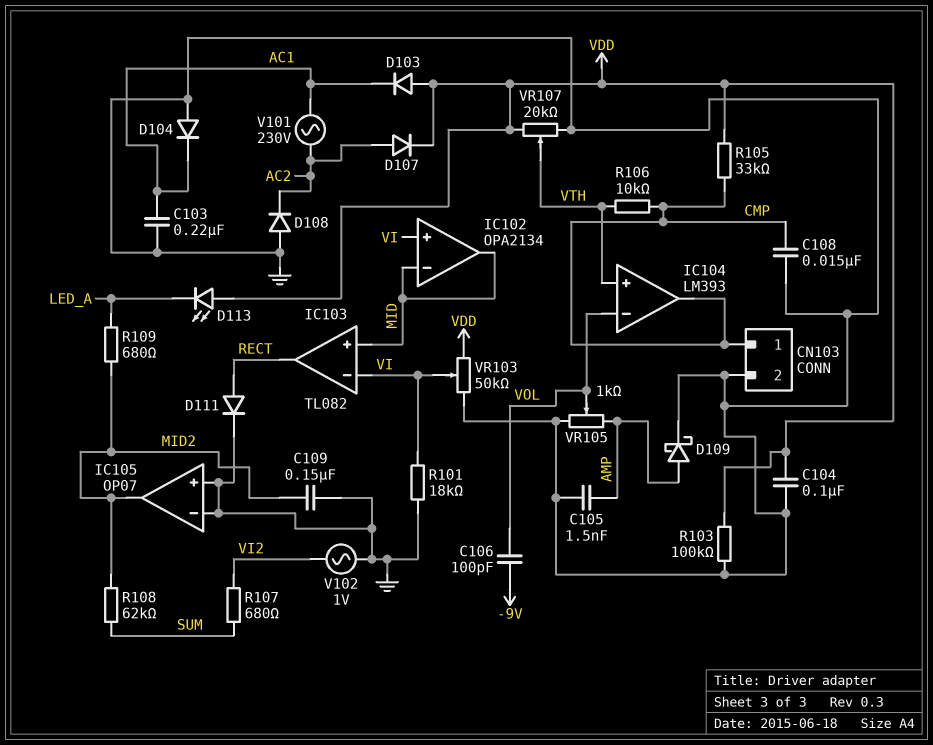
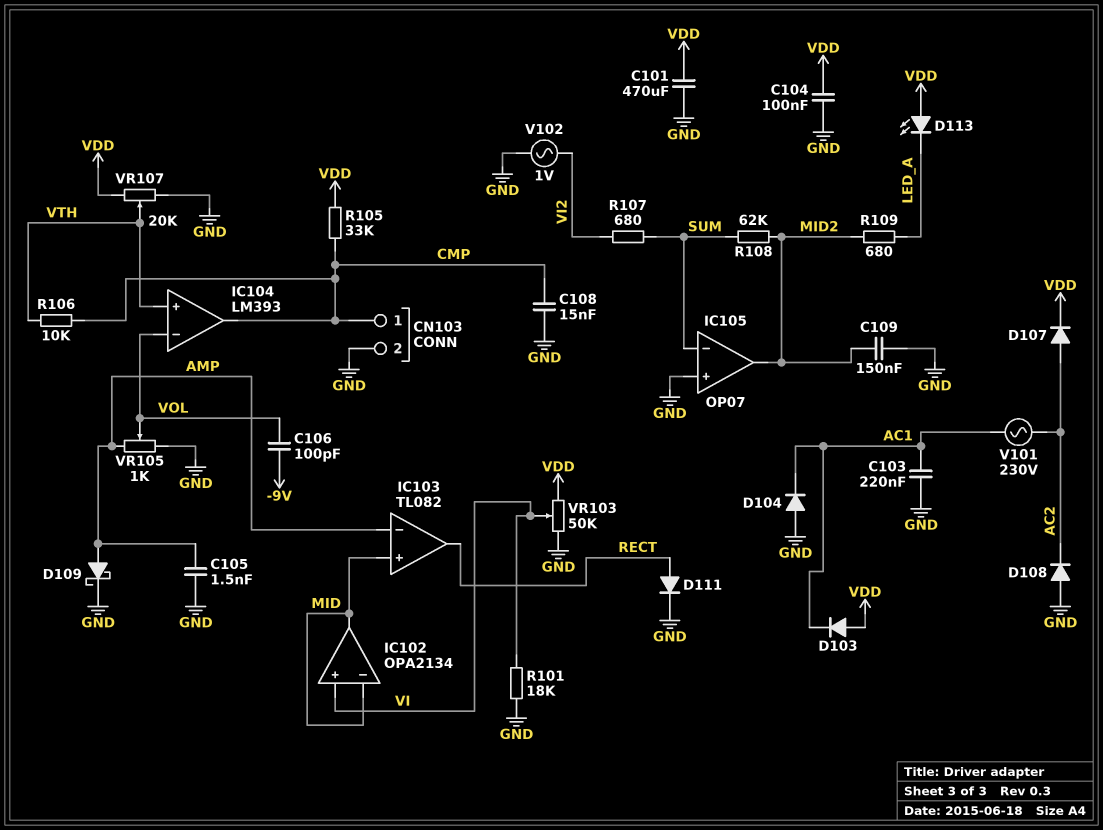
C101: none -> 470uF (GND, VDD)
IC103 pin in-: VI -> AMP
IC105 pin in-: GND -> SUM
R103: 100k (GND, VDD) -> none

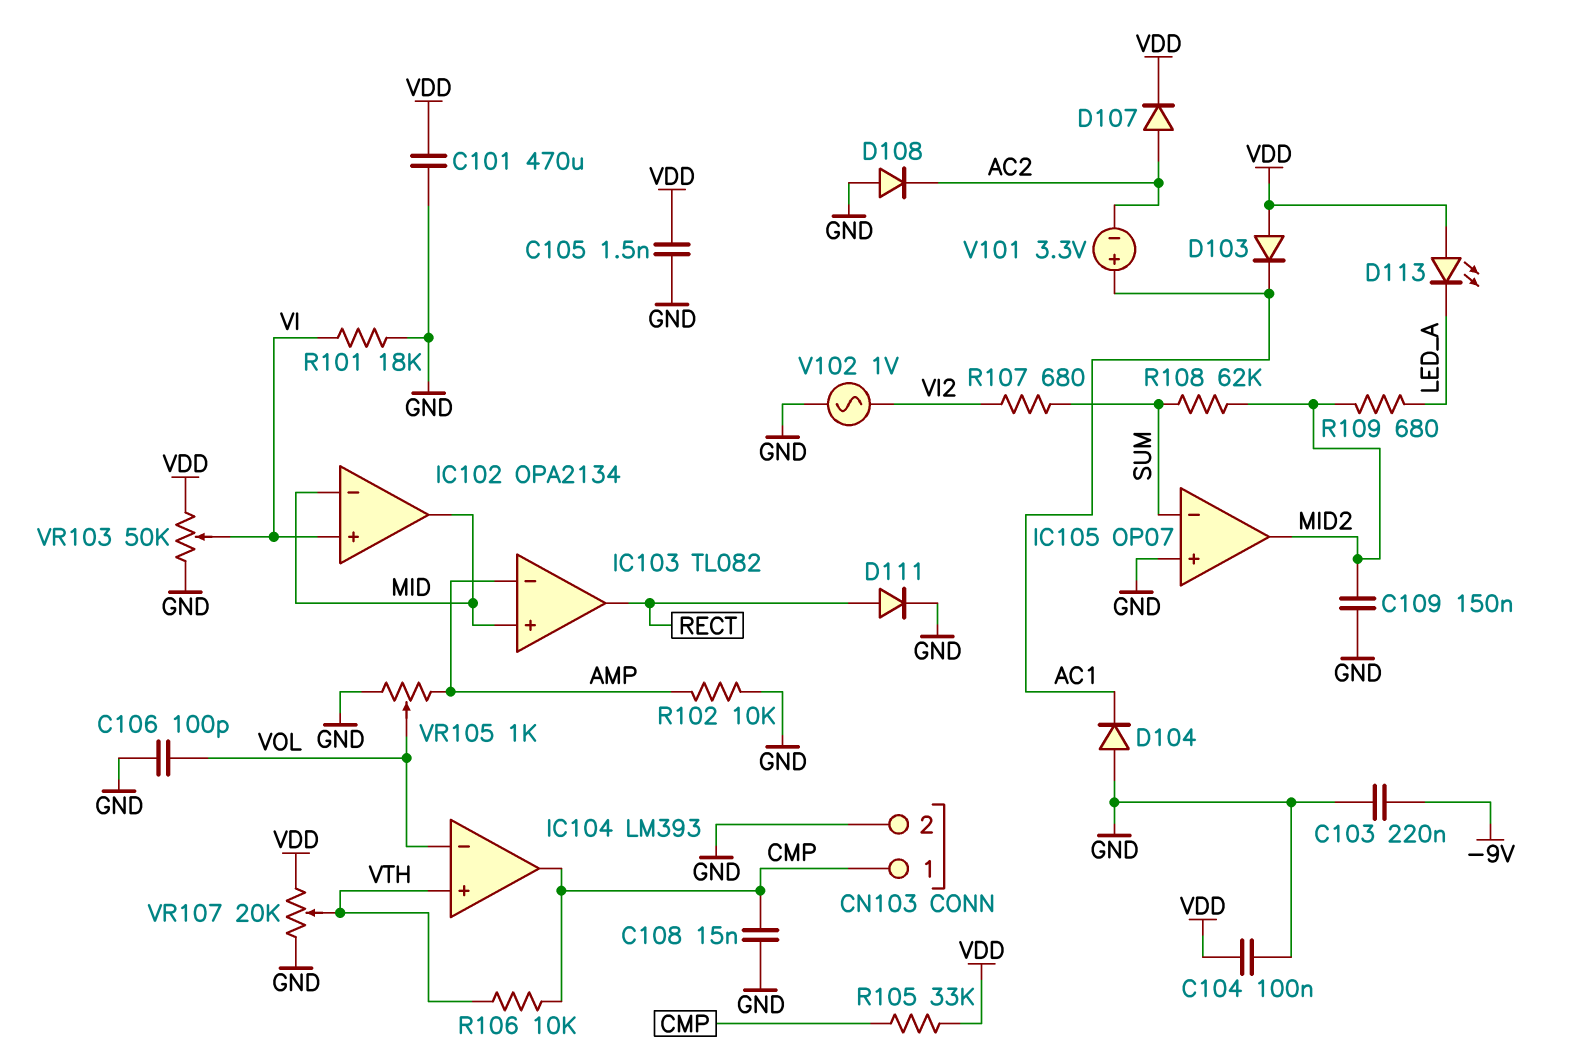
C103: 220nF (AC1, GND) -> 220nF (-9V, GND)
C105: 1.5nF (AMP, GND) -> 1.5nF (GND, VDD)
C106: 100pF (-9V, VOL) -> 100pF (GND, VOL)
D109: schottky (A AMP, K GND) -> none
R102: none -> 10k (AMP, GND)
V101: AC 230V (AC1, AC2) -> 3.3V (plus AC1, minus AC2)

